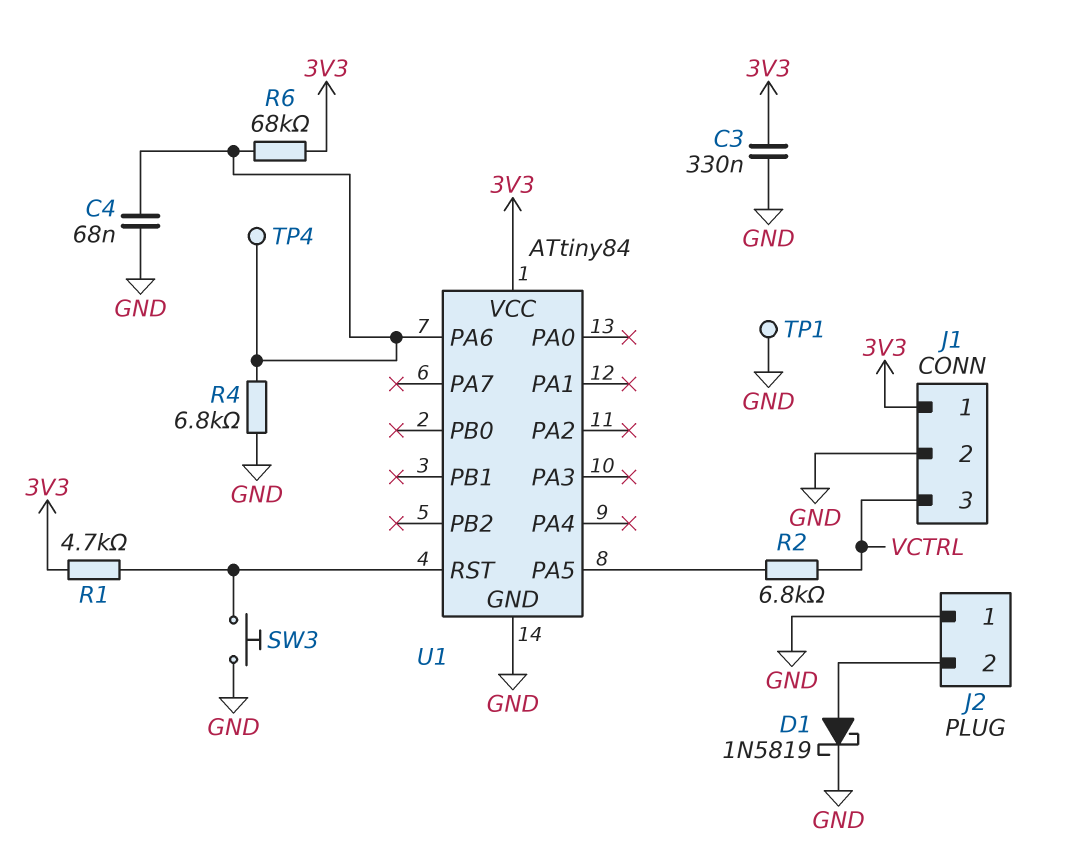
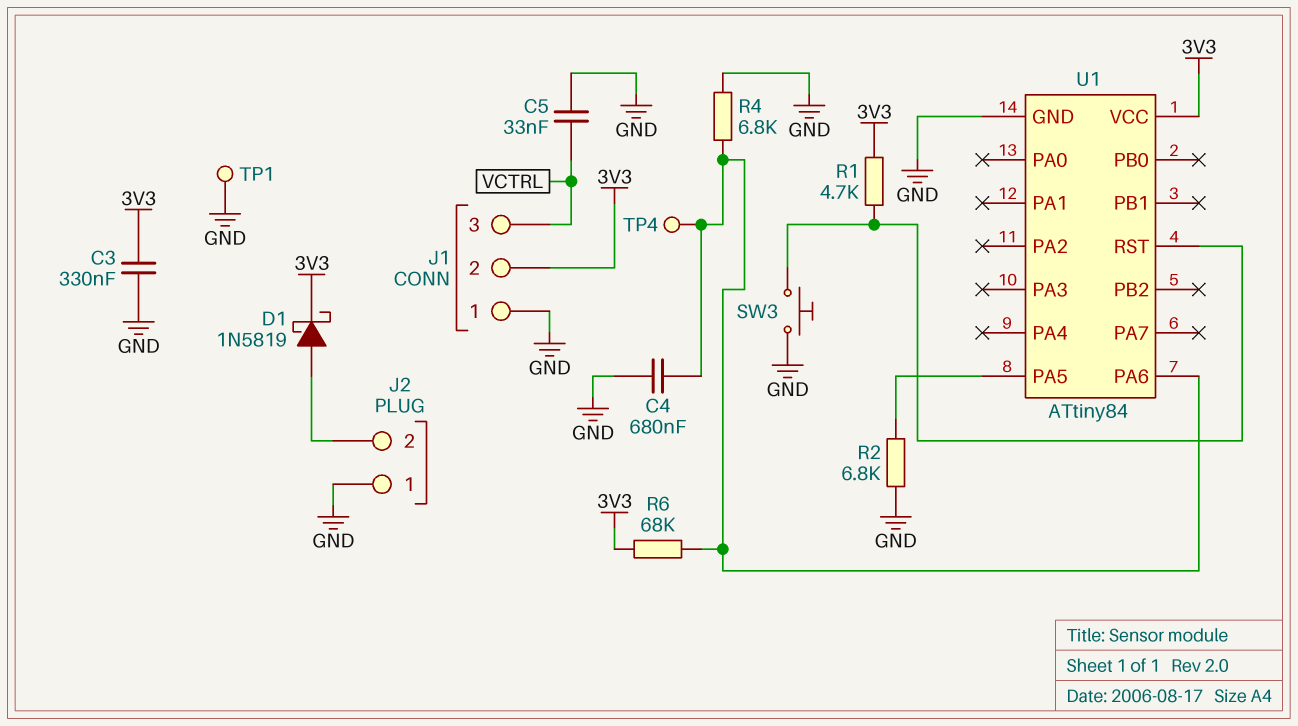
C4: 68nF (GND, U1/PA6) -> 680nF (GND, U1/PA6)
C5: none -> 33nF (GND, VCTRL)
D1: schottky 1N5819 (A J2/2, K GND) -> schottky 1N5819 (A J2/2, K 3V3)
J1 pin 1: 3V3 -> GND
J1 pin 2: GND -> 3V3
R2: 6.8k (U1/PA5, VCTRL) -> 6.8k (GND, U1/PA5)

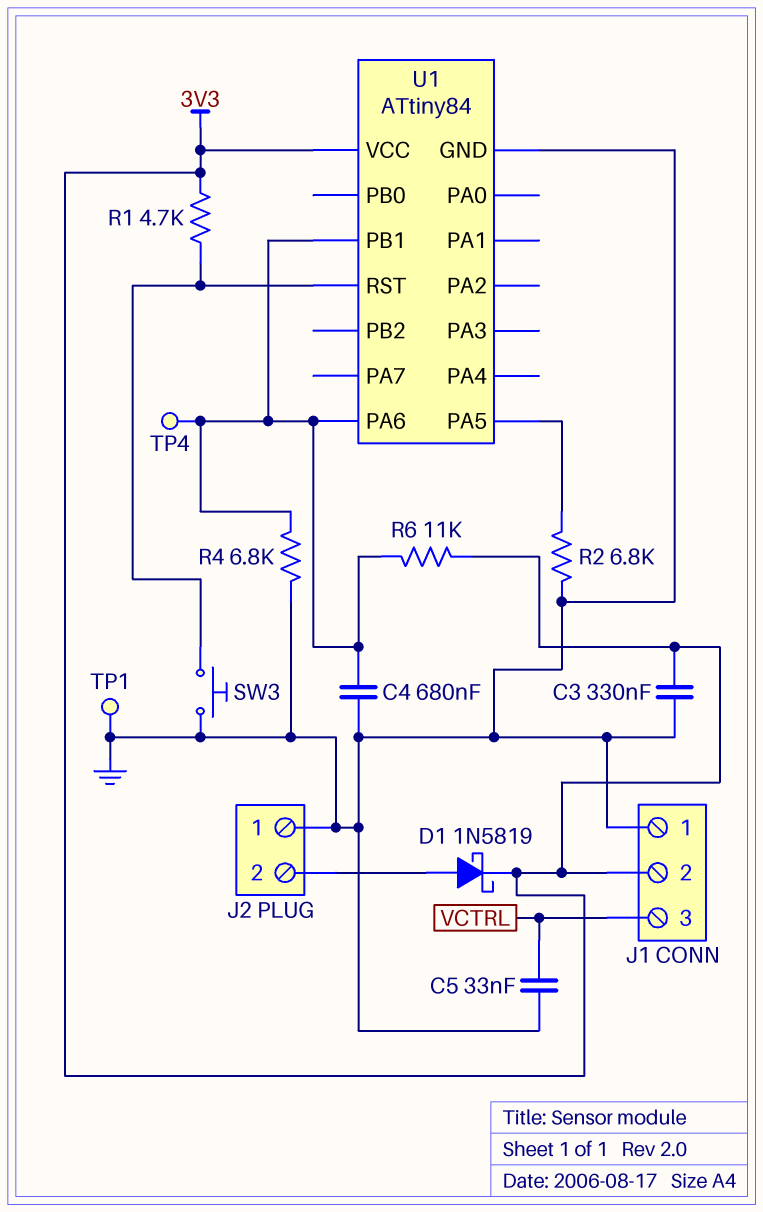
R6: 68k (3V3, U1/PA6) -> 11k (3V3, U1/PA6)
U1 pin PB1: none -> U1/PA6

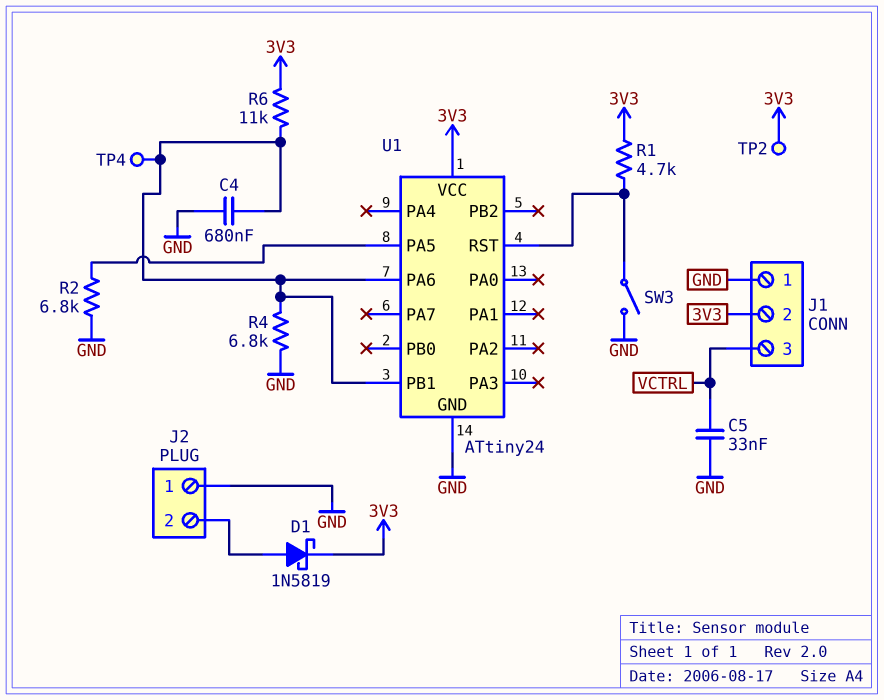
C3: 330nF (3V3, GND) -> none
SW3: button (GND, U1/RST) -> switch (GND, U1/RST)
TP1: test point (GND) -> none
TP2: none -> test point (3V3)
U1: ATtiny84 -> ATtiny24

